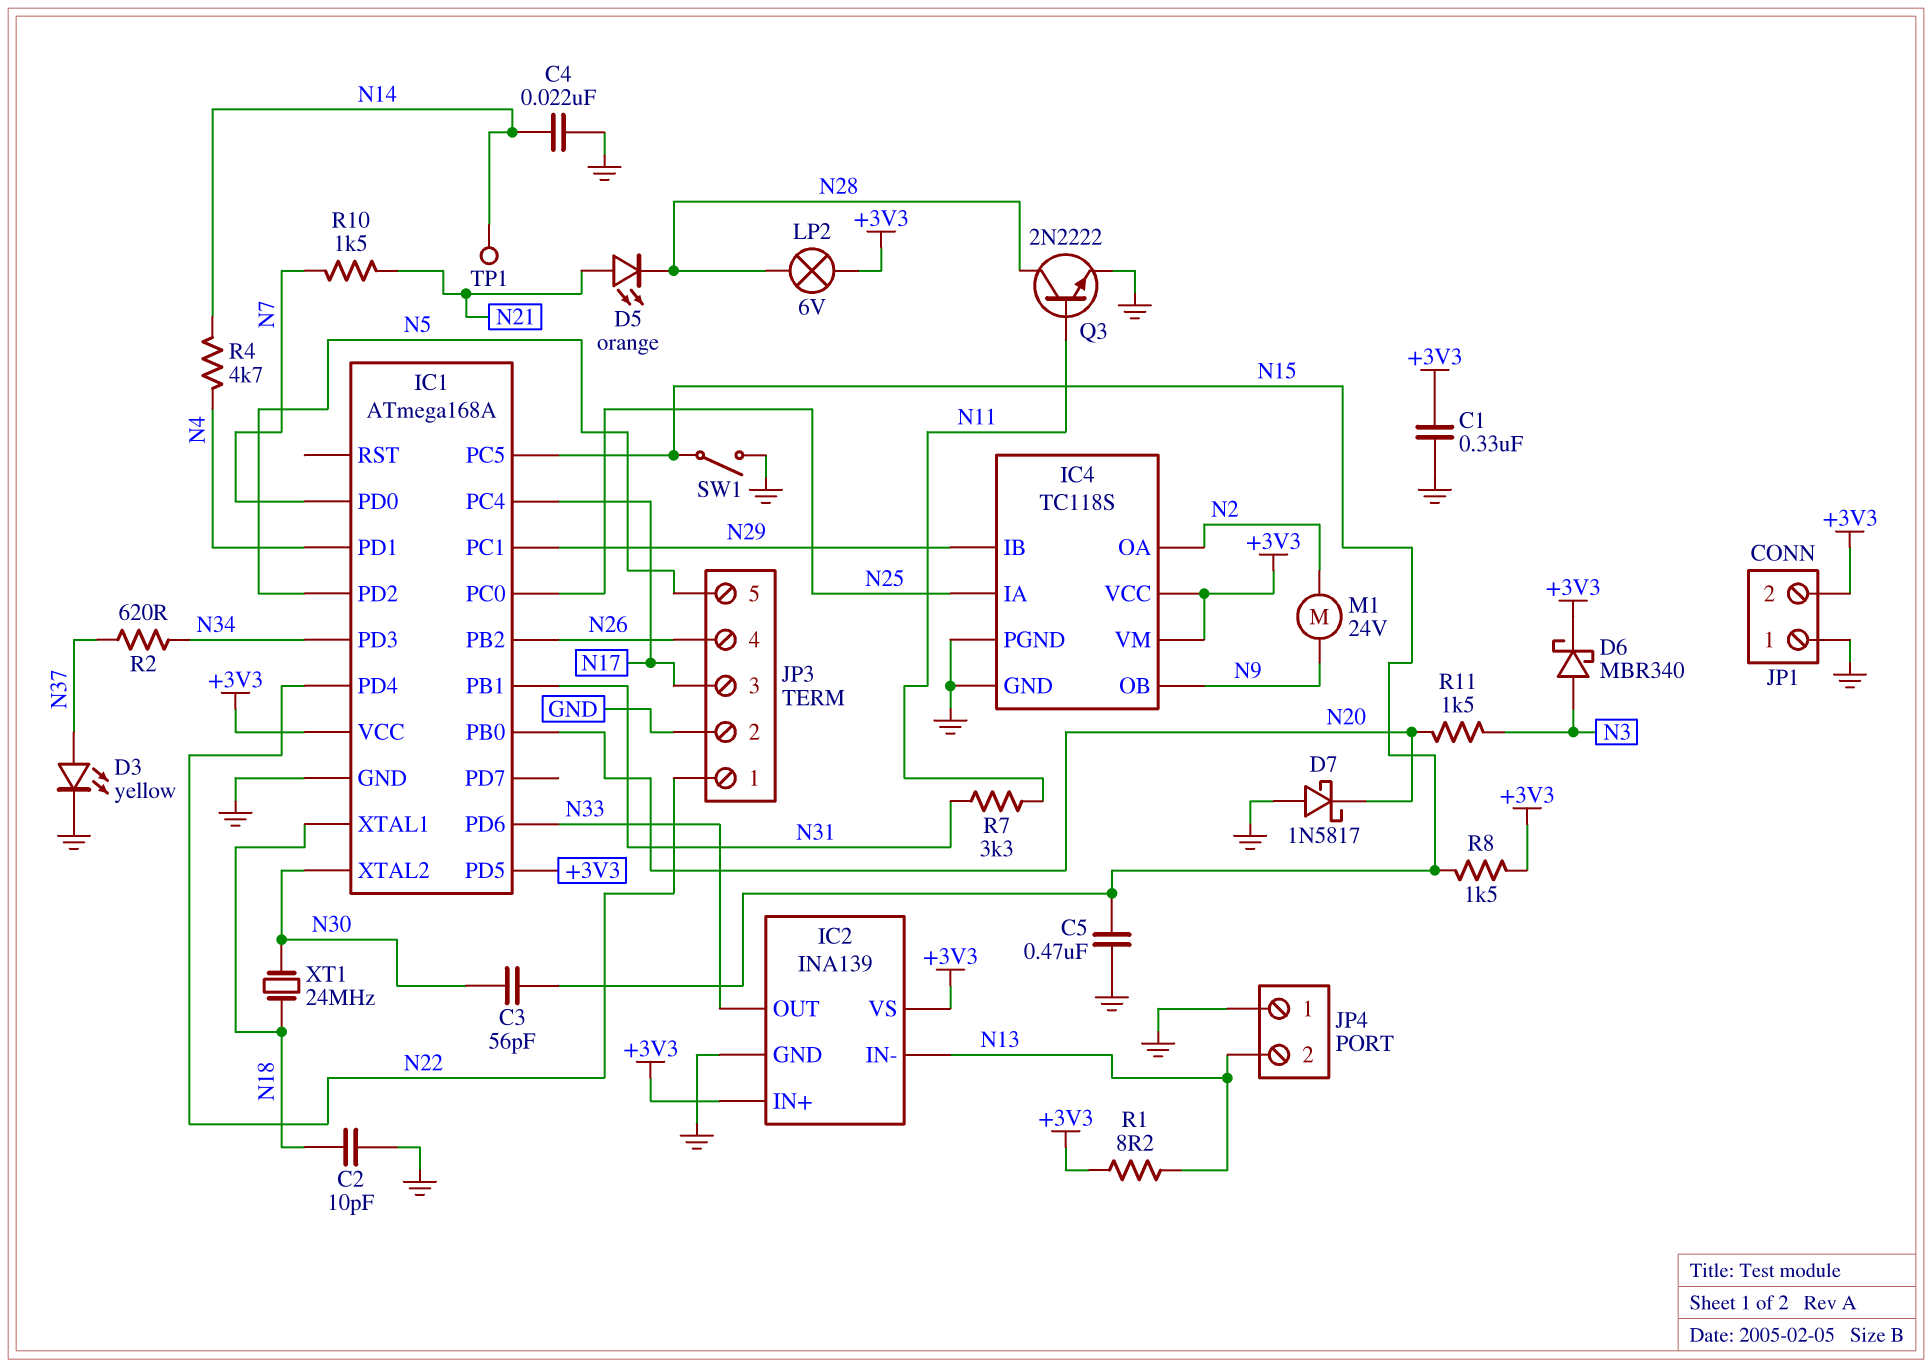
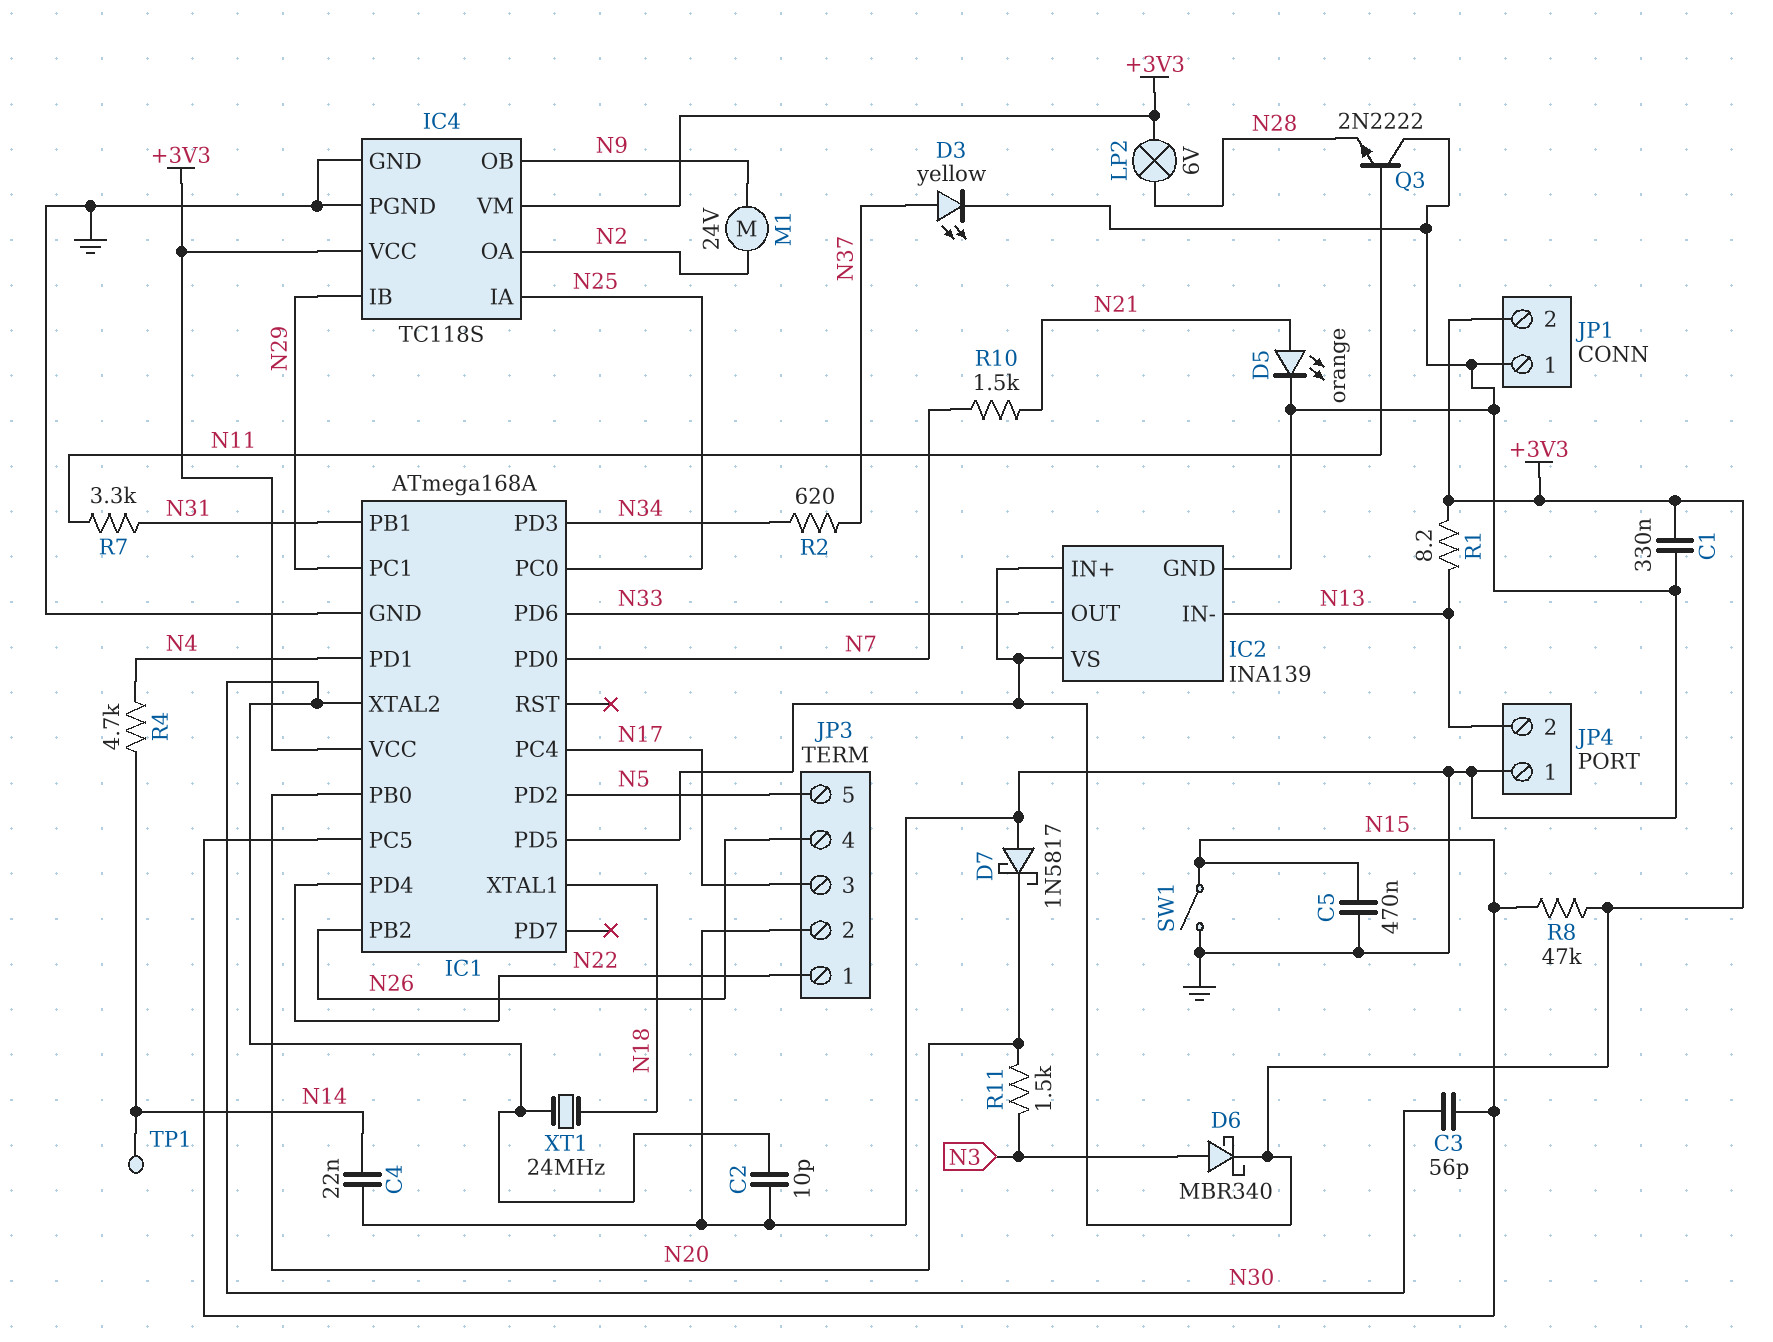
C2: 10pF (GND, N18) -> 10pF (GND, N30)
D5: LED orange (A N21, K N28) -> LED orange (A N21, K GND)
Q3: NPN 2N2222 (B N11, C N28, E GND) -> NPN 2N2222 (B N11, C GND, E N28)
R8: 1.5k (+3V3, N15) -> 47k (+3V3, N15)

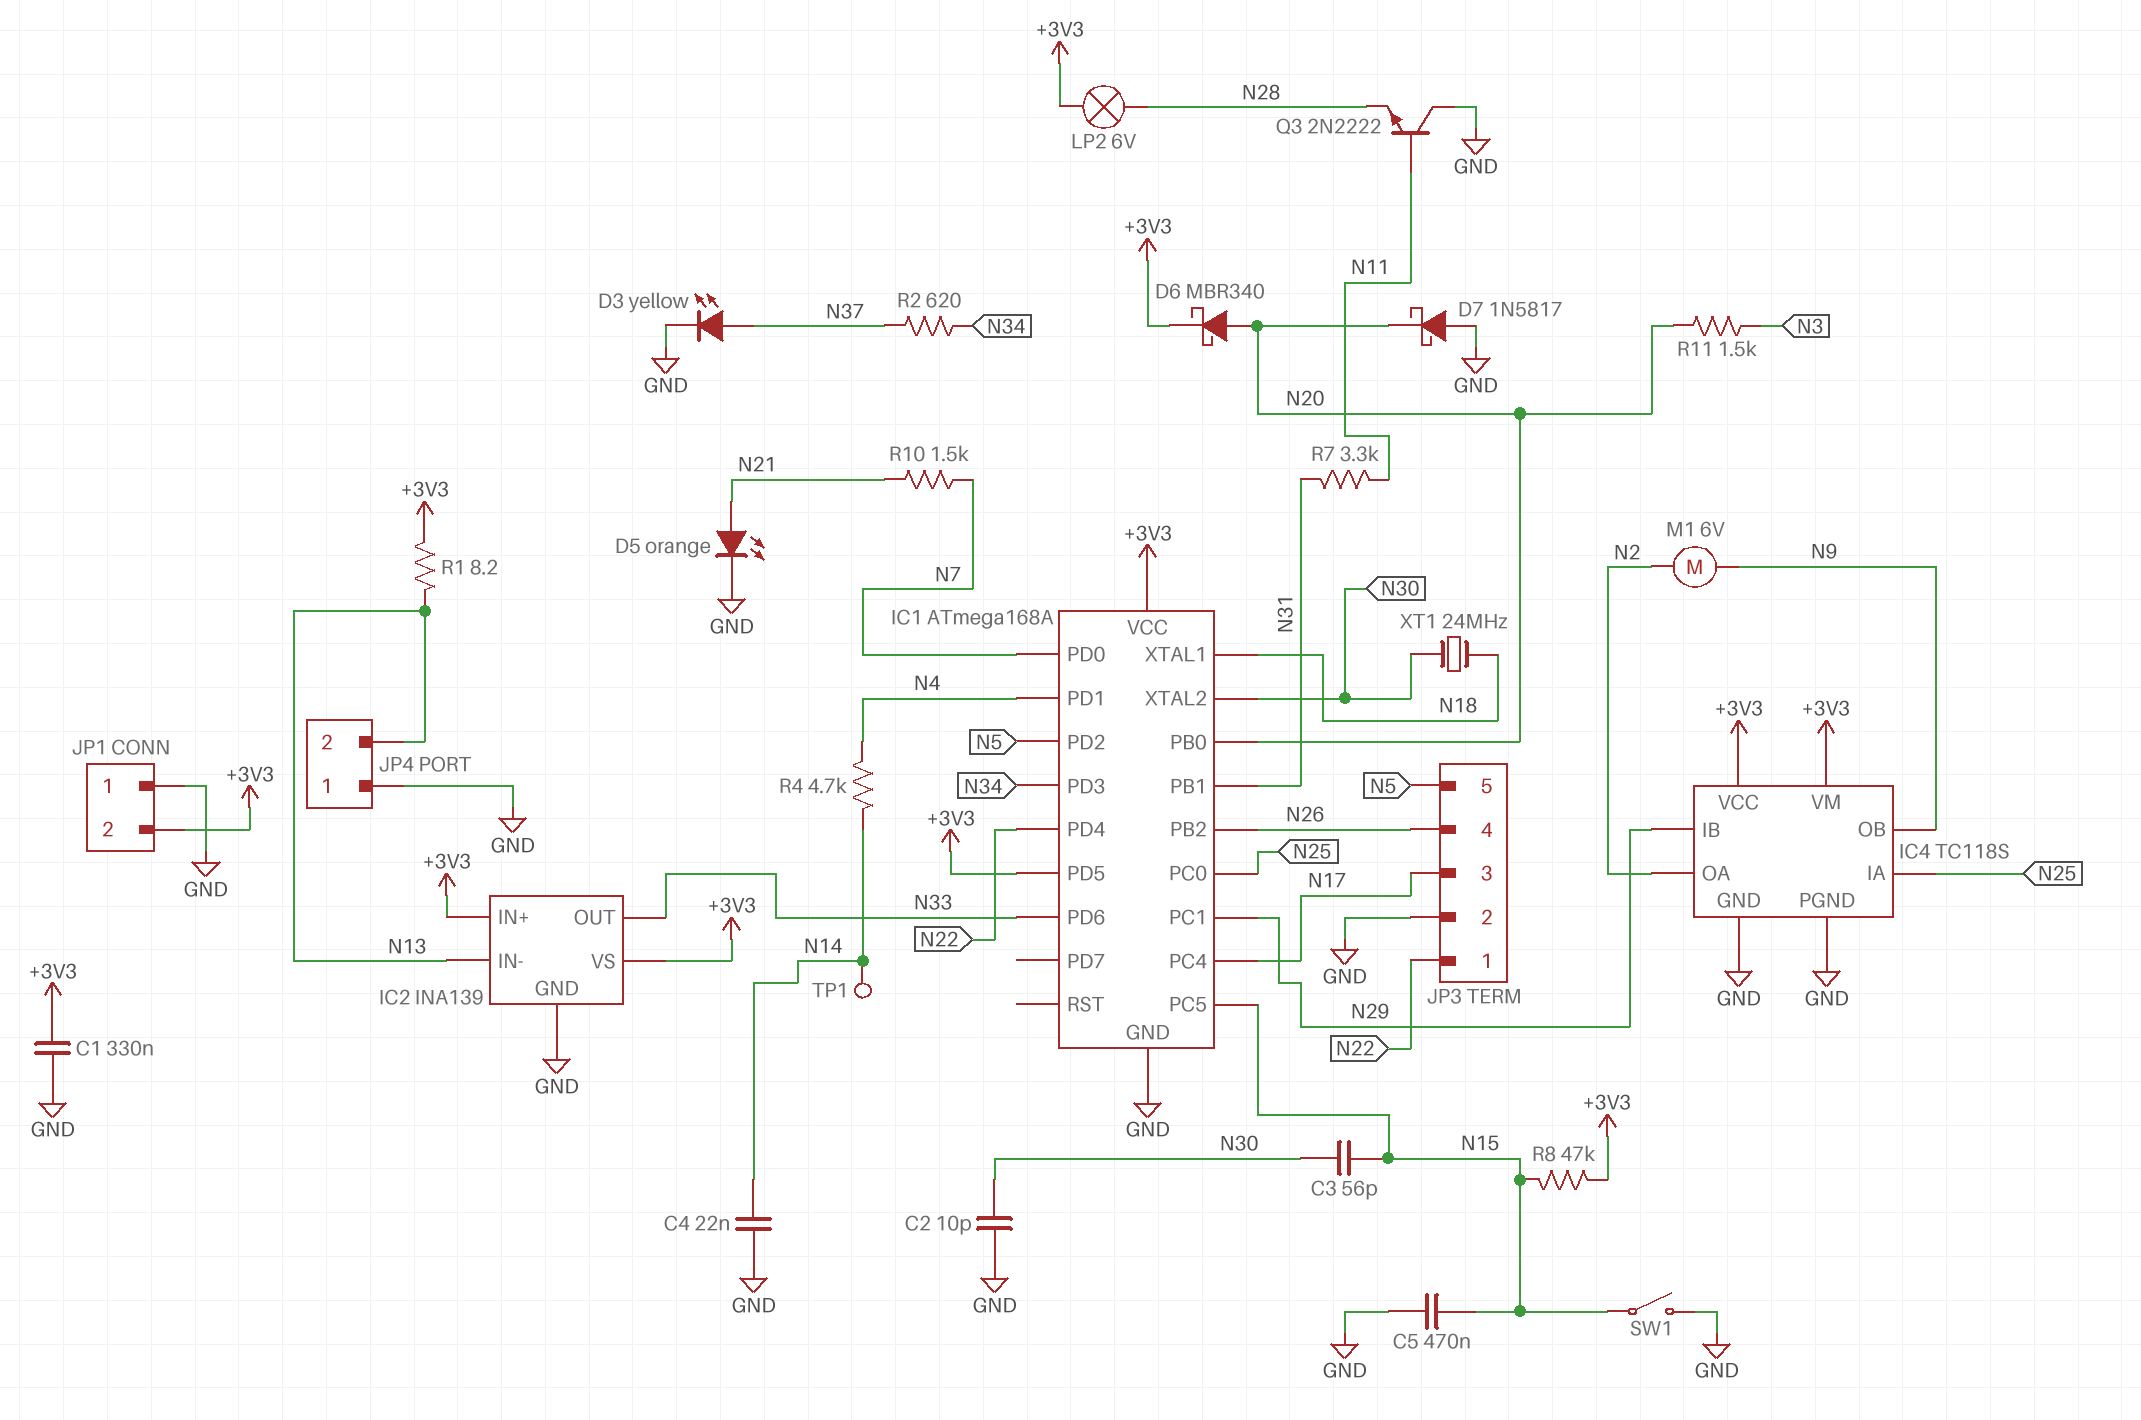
D6: schottky MBR340 (A N3, K +3V3) -> schottky MBR340 (A N20, K +3V3)
M1: motor 24V (N2, N9) -> motor 6V (N2, N9)

